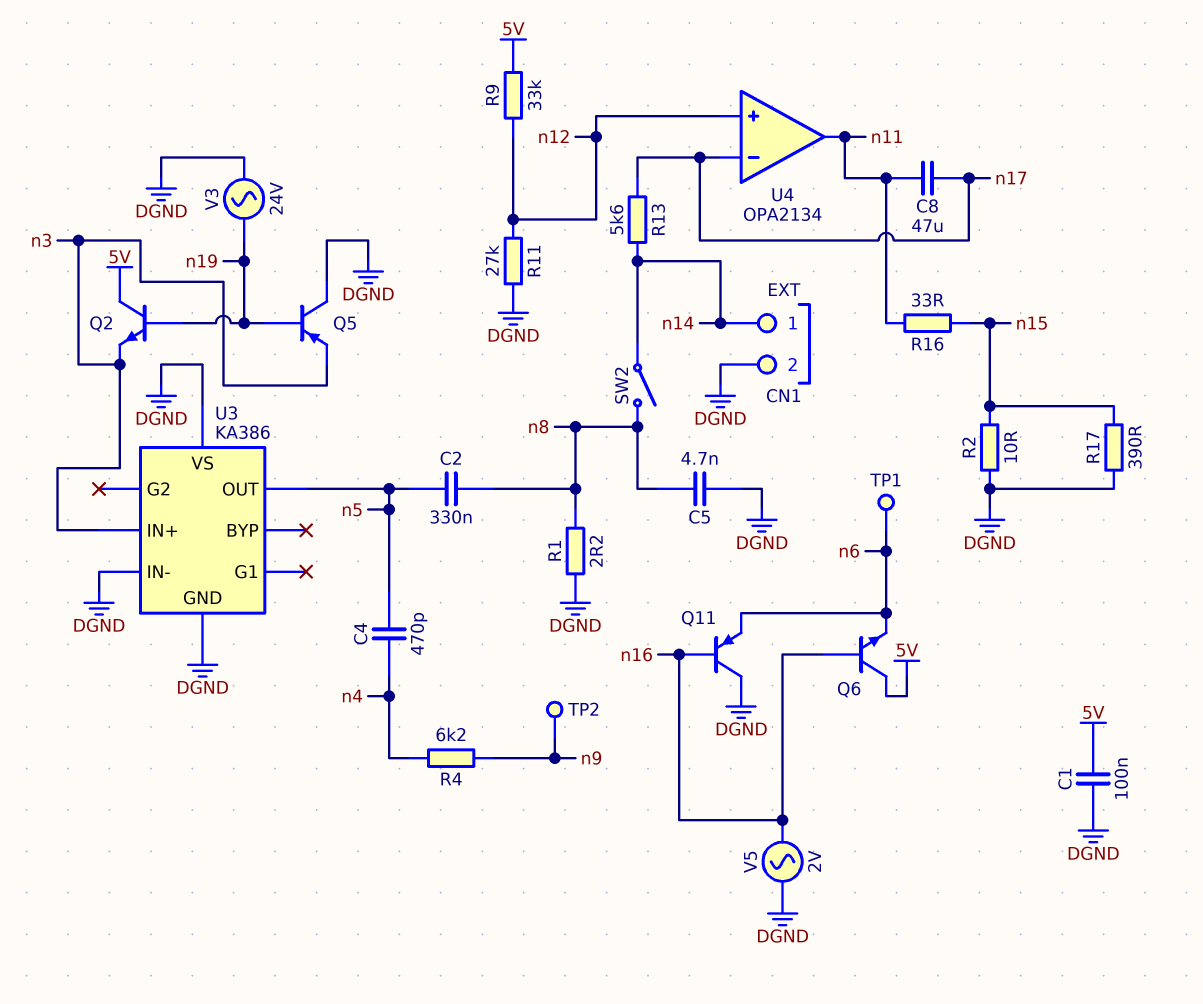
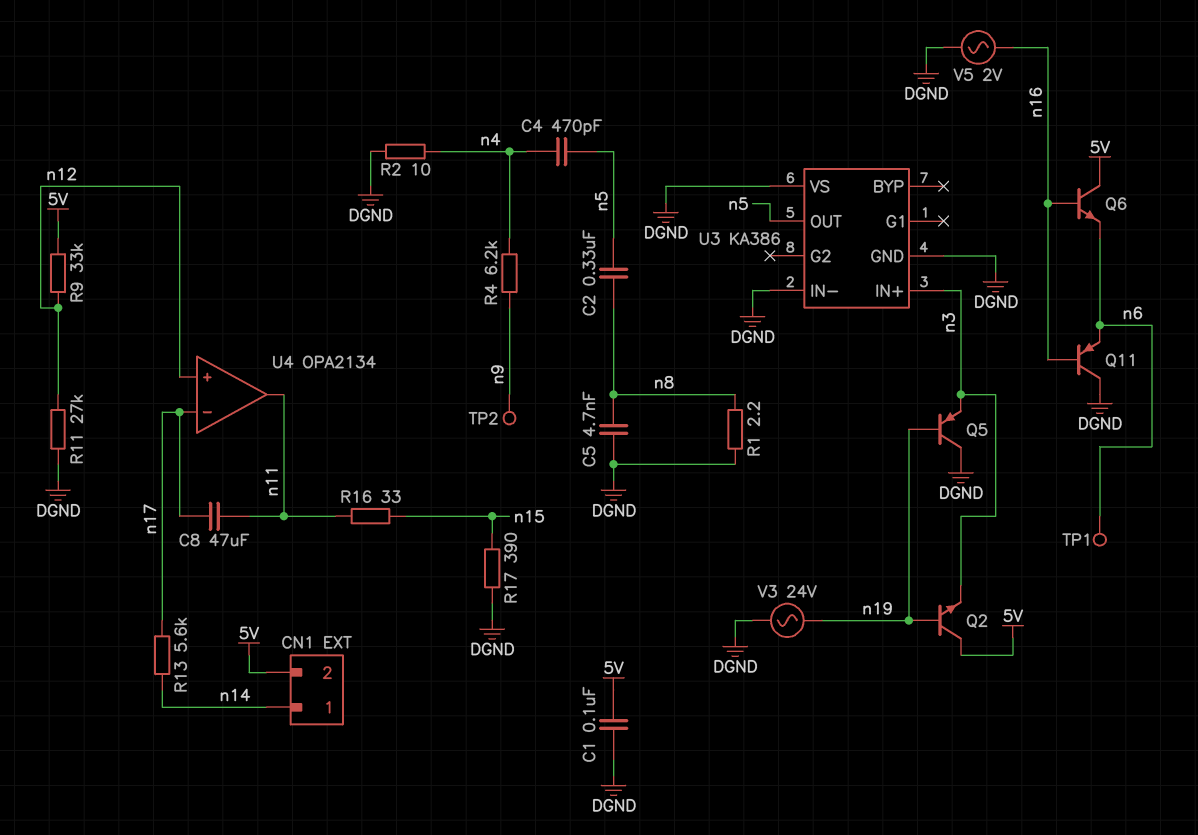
CN1 pin 2: DGND -> 5V
R2: 10 (DGND, n15) -> 10 (DGND, n4)
SW2: switch (n8, n14) -> none

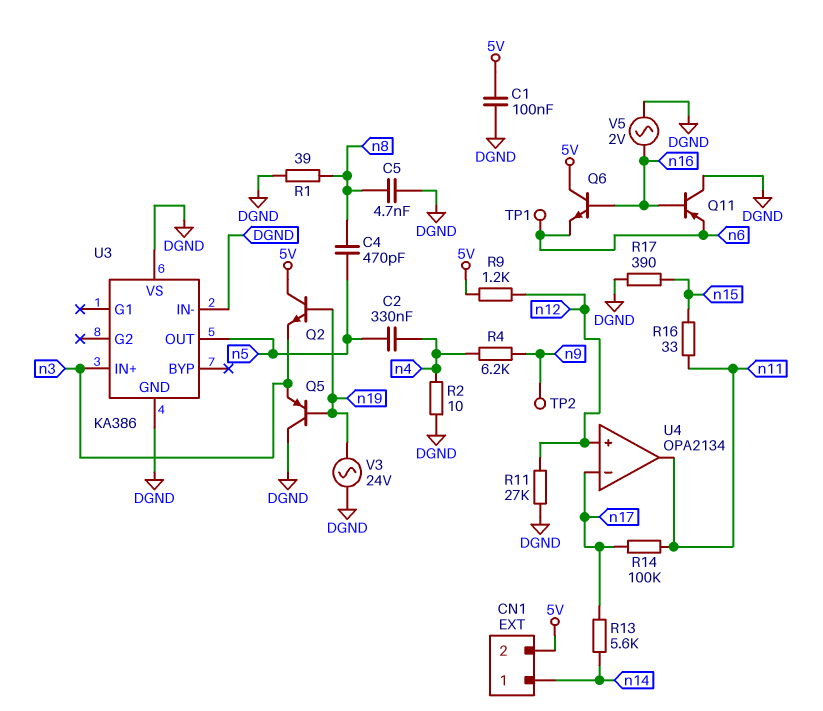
C2: 330nF (n5, n8) -> 330nF (n4, n5)
C4: 470pF (n4, n5) -> 470pF (n5, n8)
C8: 47uF (n11, n17) -> none
R1: 2.2 (DGND, n8) -> 39 (DGND, n8)
R9: 33k (5V, n12) -> 1.2k (5V, n12)
R14: none -> 100k (n11, n17)

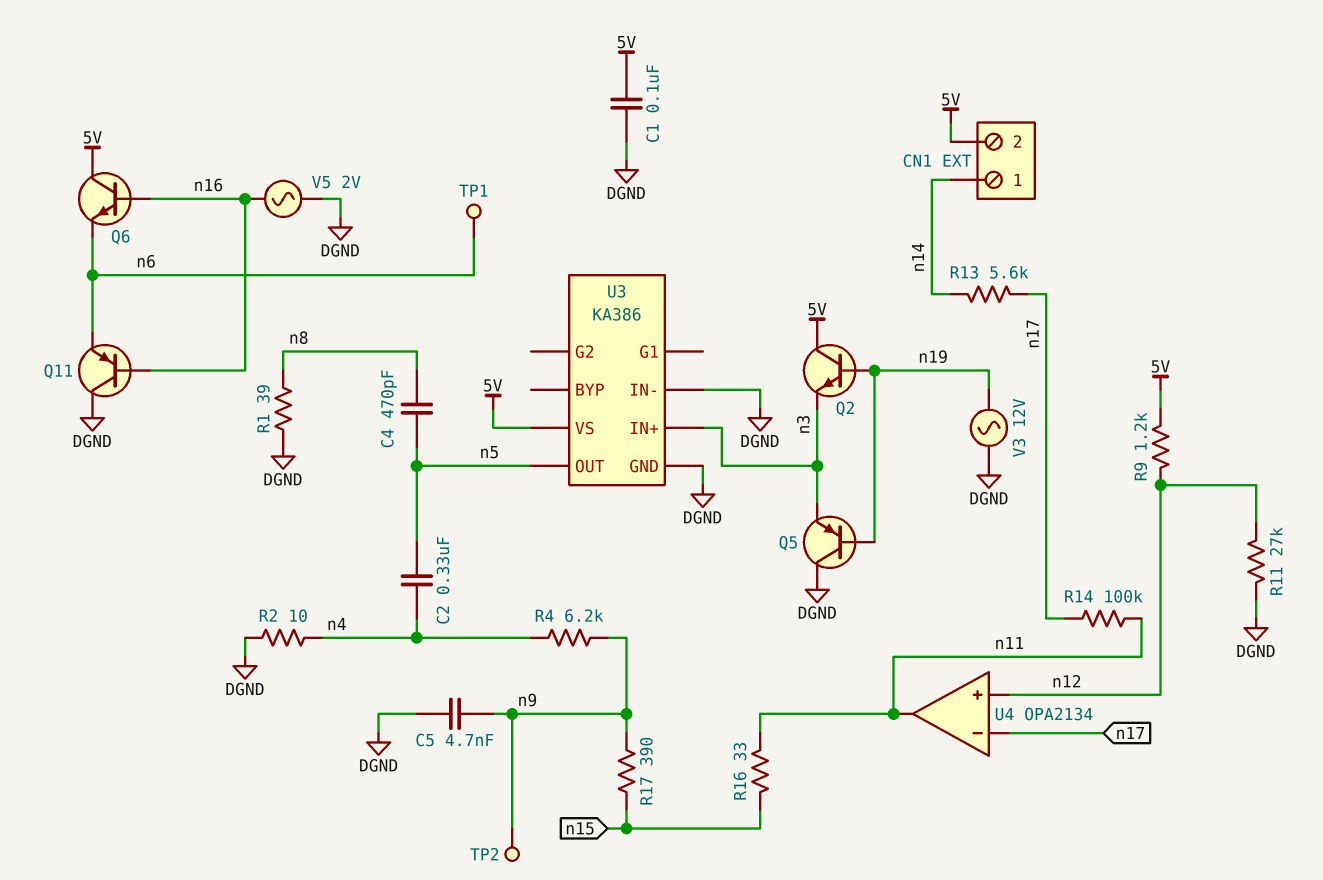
C5: 4.7nF (DGND, n8) -> 4.7nF (DGND, n9)
R17: 390 (DGND, n15) -> 390 (n9, n15)
U3 pin VS: DGND -> 5V
V3: AC 24V (DGND, n19) -> AC 12V (DGND, n19)

